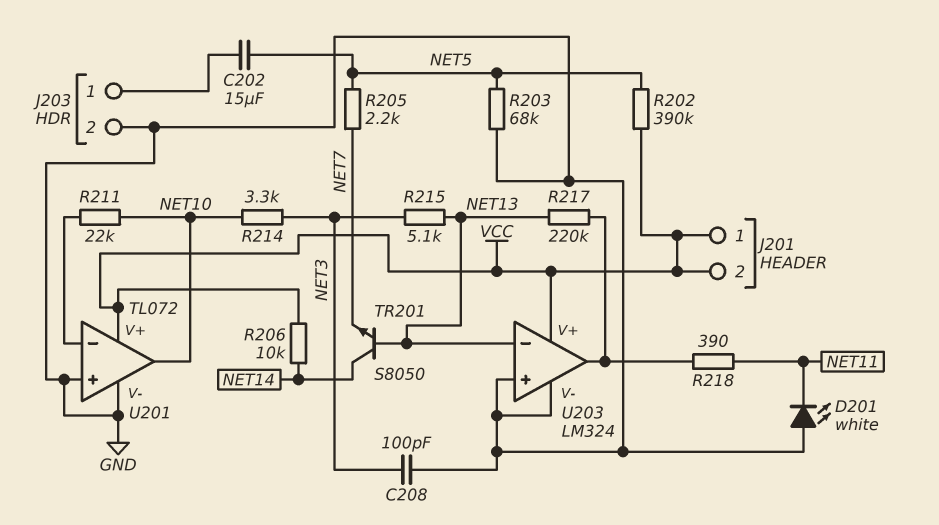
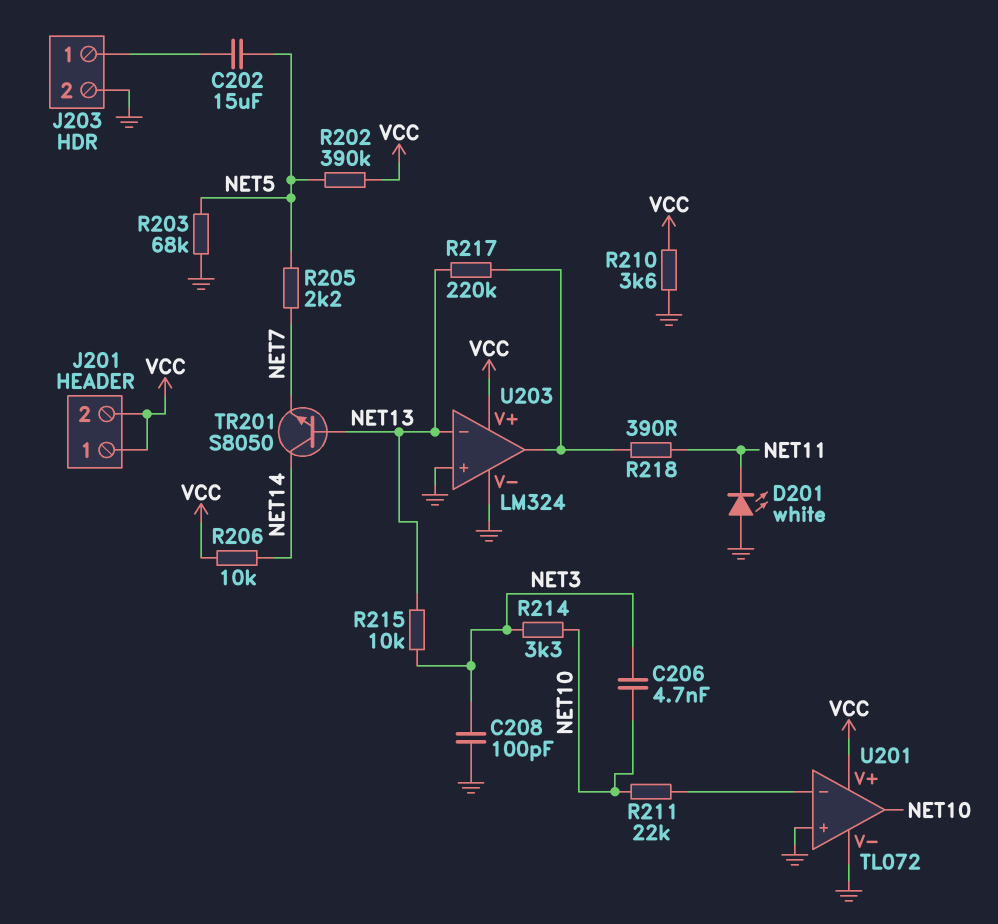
C206: none -> 4.7nF (NET3, NET10)
R210: none -> 3.6k (GND, VCC)
R215: 5.1k (NET3, NET13) -> 10k (NET3, NET13)

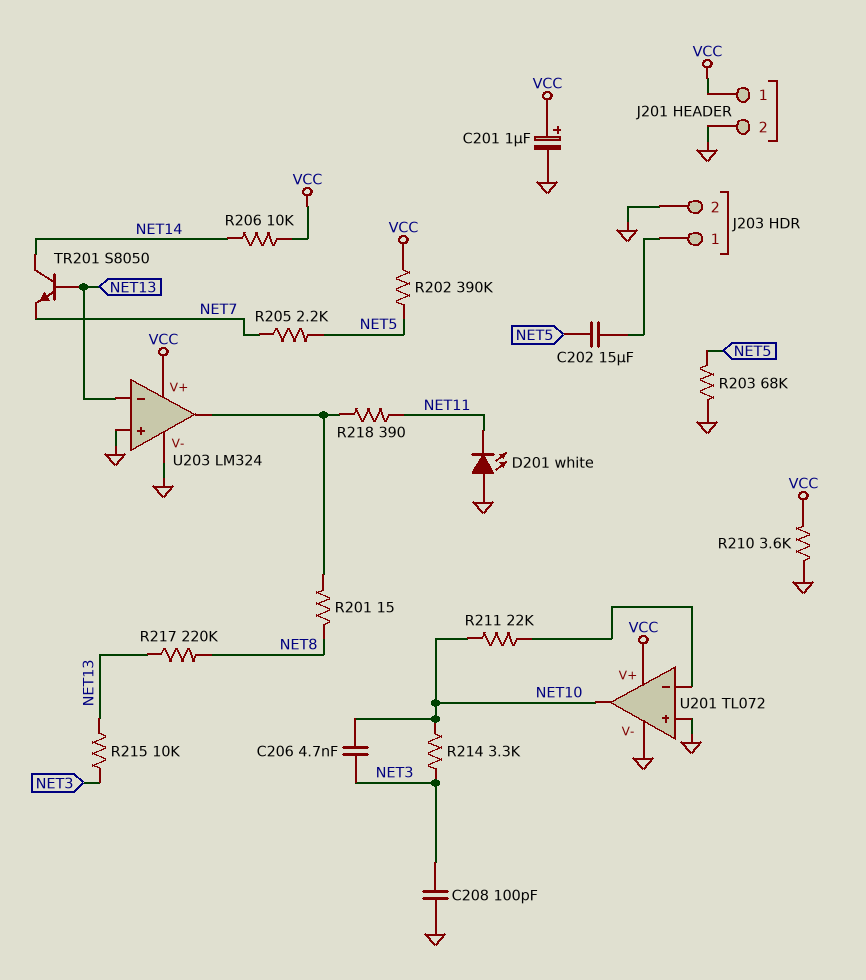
C201: none -> 1uF (plus VCC, minus GND)
J201 pin 2: VCC -> GND
R201: none -> 15 (NET8, U203/out)
R217: 220k (NET13, U203/out) -> 220k (NET8, NET13)

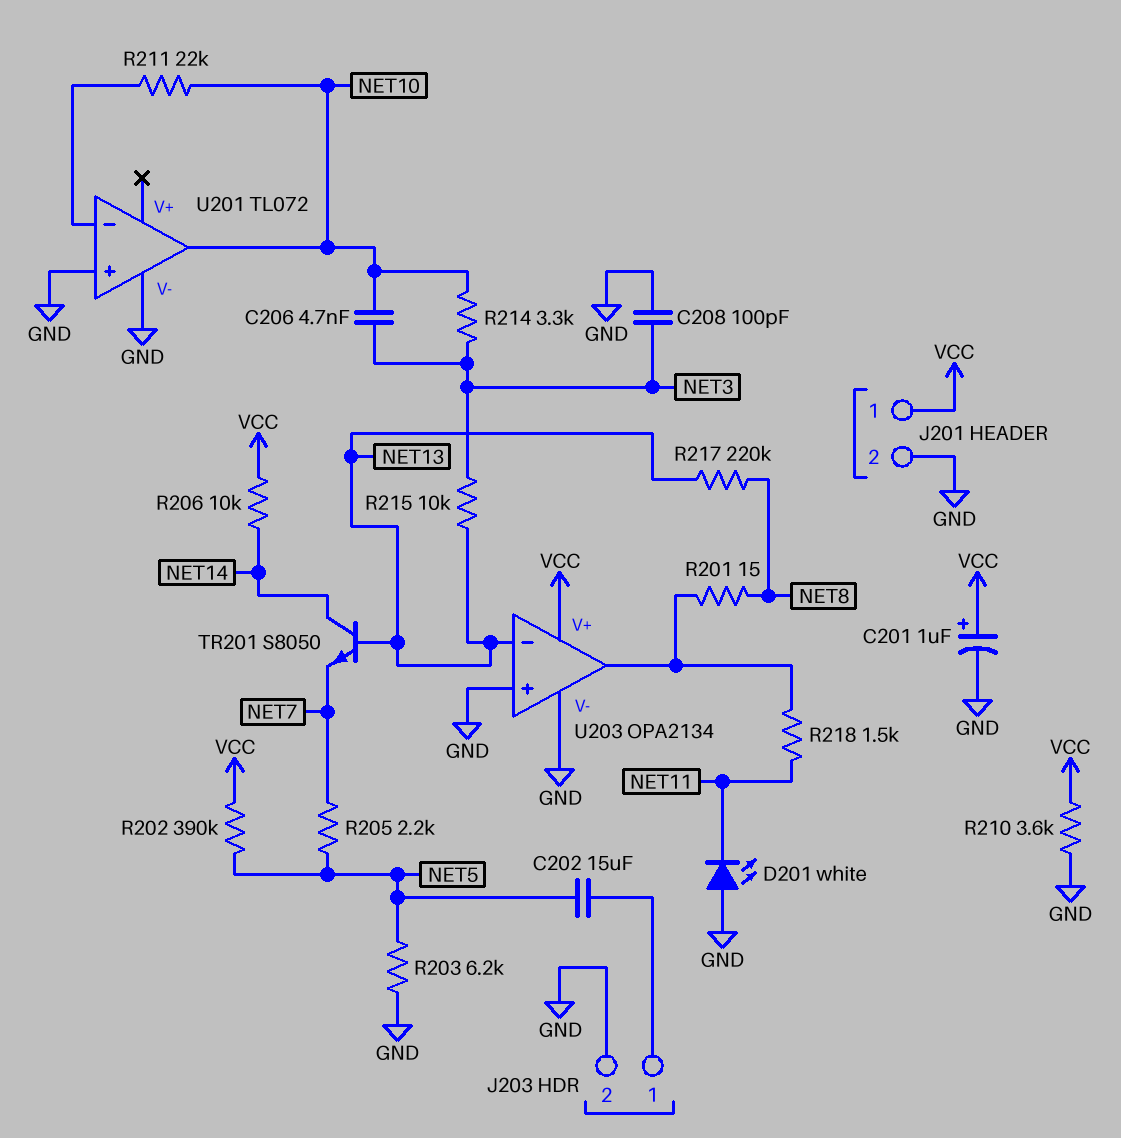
R203: 68k (GND, NET5) -> 6.2k (GND, NET5)
R218: 390 (NET11, U203/out) -> 1.5k (NET11, U203/out)
U201 pin V+: VCC -> none
U203: LM324 -> OPA2134

